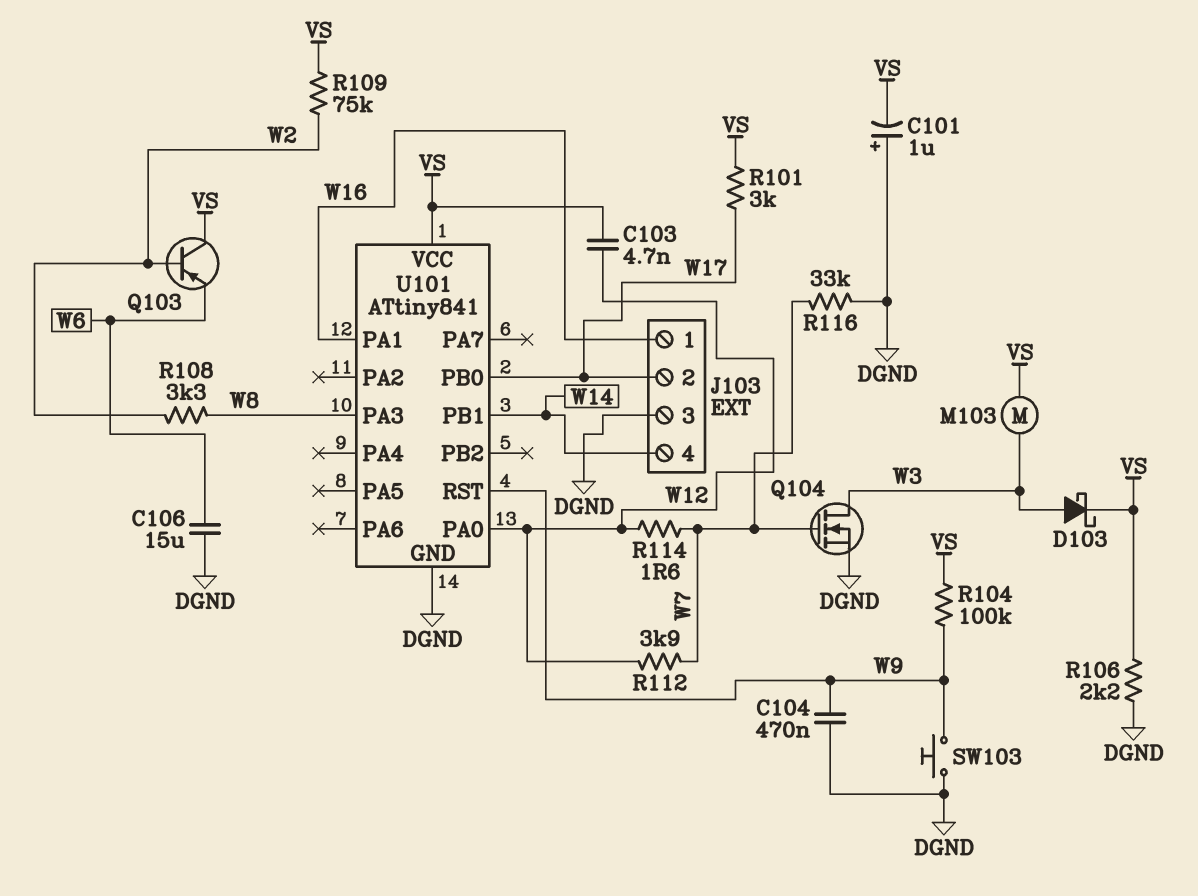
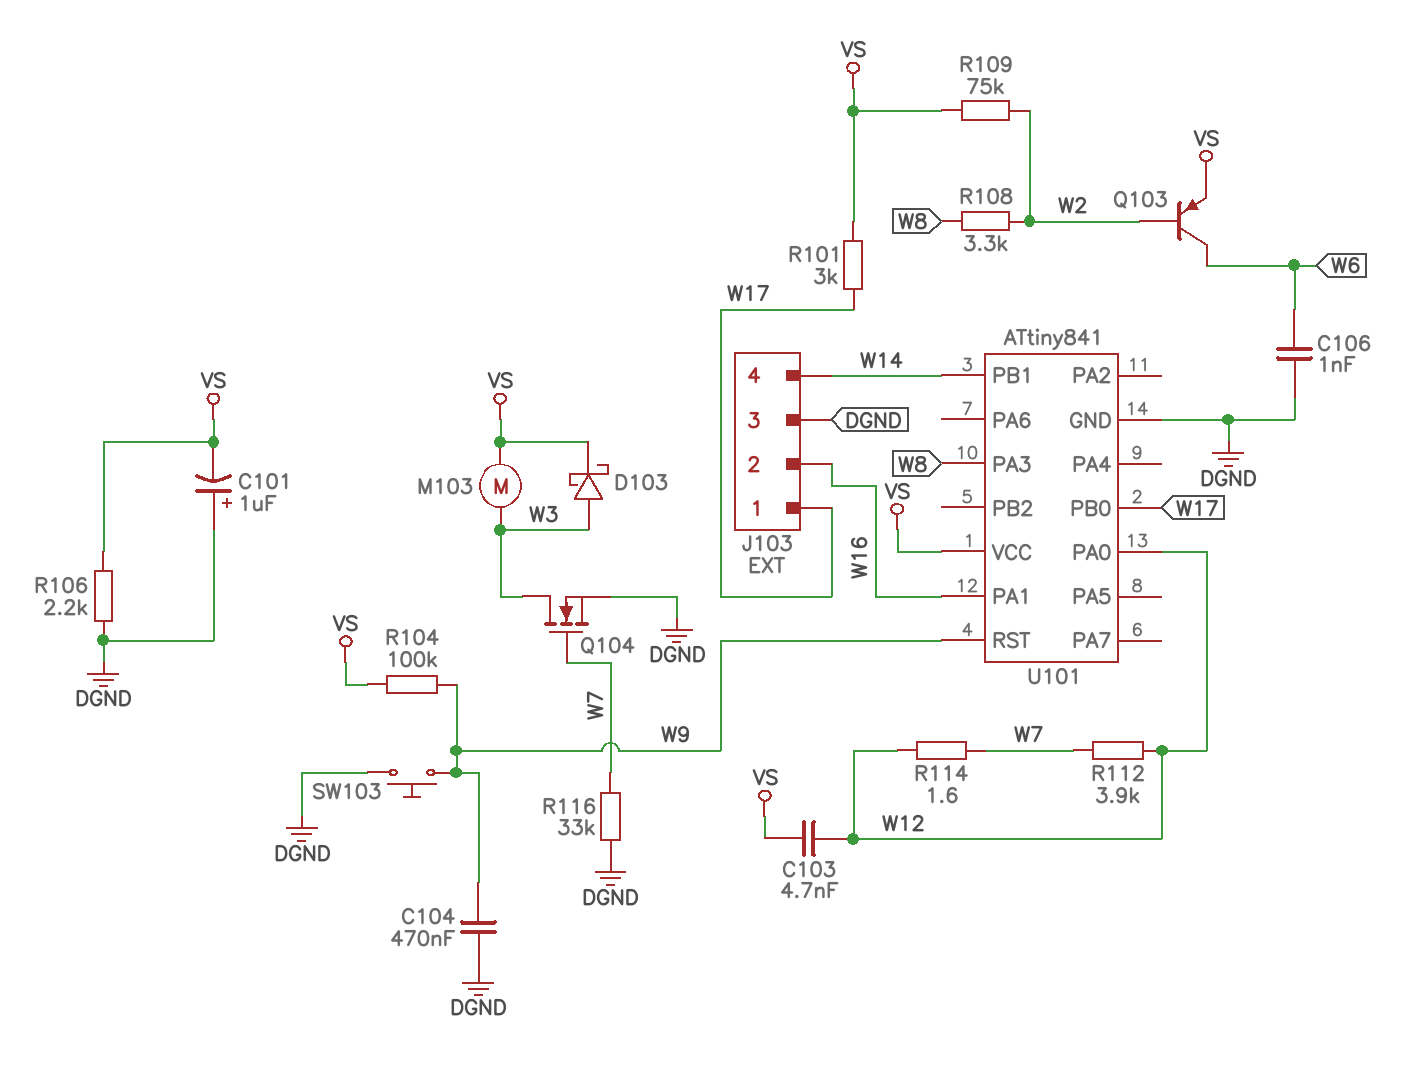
C106: 15uF (DGND, W6) -> 1nF (DGND, W6)
J103 pin 1: W16 -> W17
J103 pin 2: W17 -> W16
Q103: PNP (B W2, C VS, E W6) -> PNP (B W2, C W6, E VS)

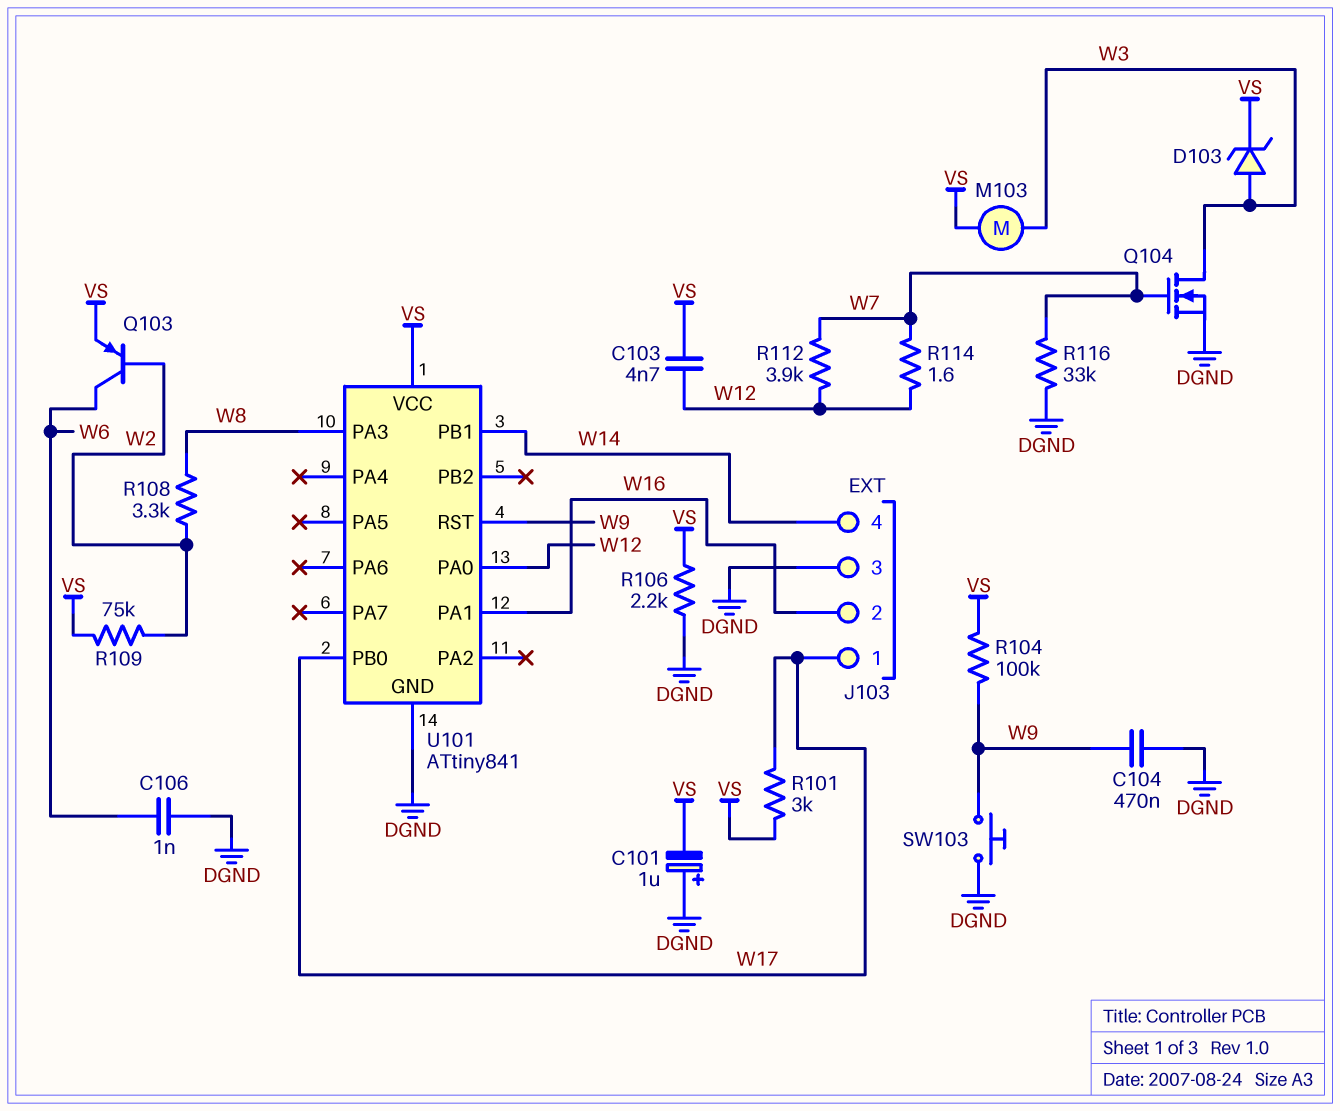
D103: schottky (A W3, K VS) -> zener (A W3, K VS)

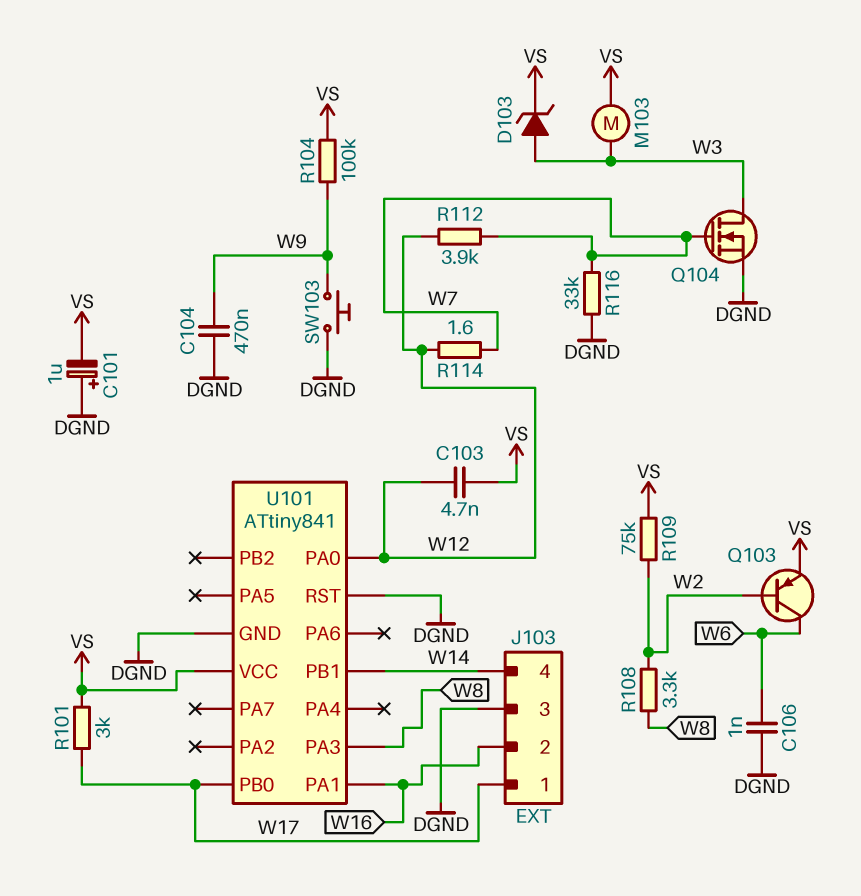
R106: 2.2k (DGND, VS) -> none
U101 pin RST: W9 -> DGND

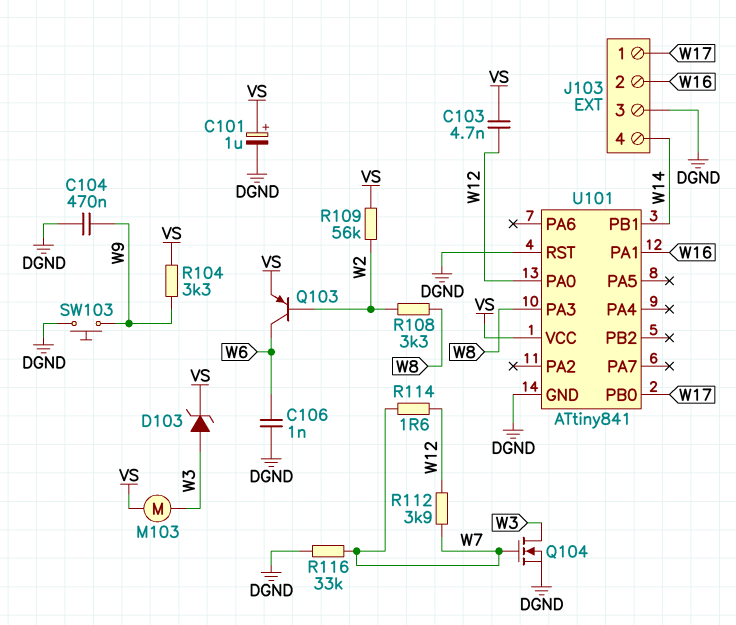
C101: 1uF (plus DGND, minus VS) -> 1uF (plus VS, minus DGND)
R101: 3k (VS, W17) -> none
R104: 100k (VS, W9) -> 3.3k (VS, W9)
R109: 75k (VS, W2) -> 56k (VS, W2)

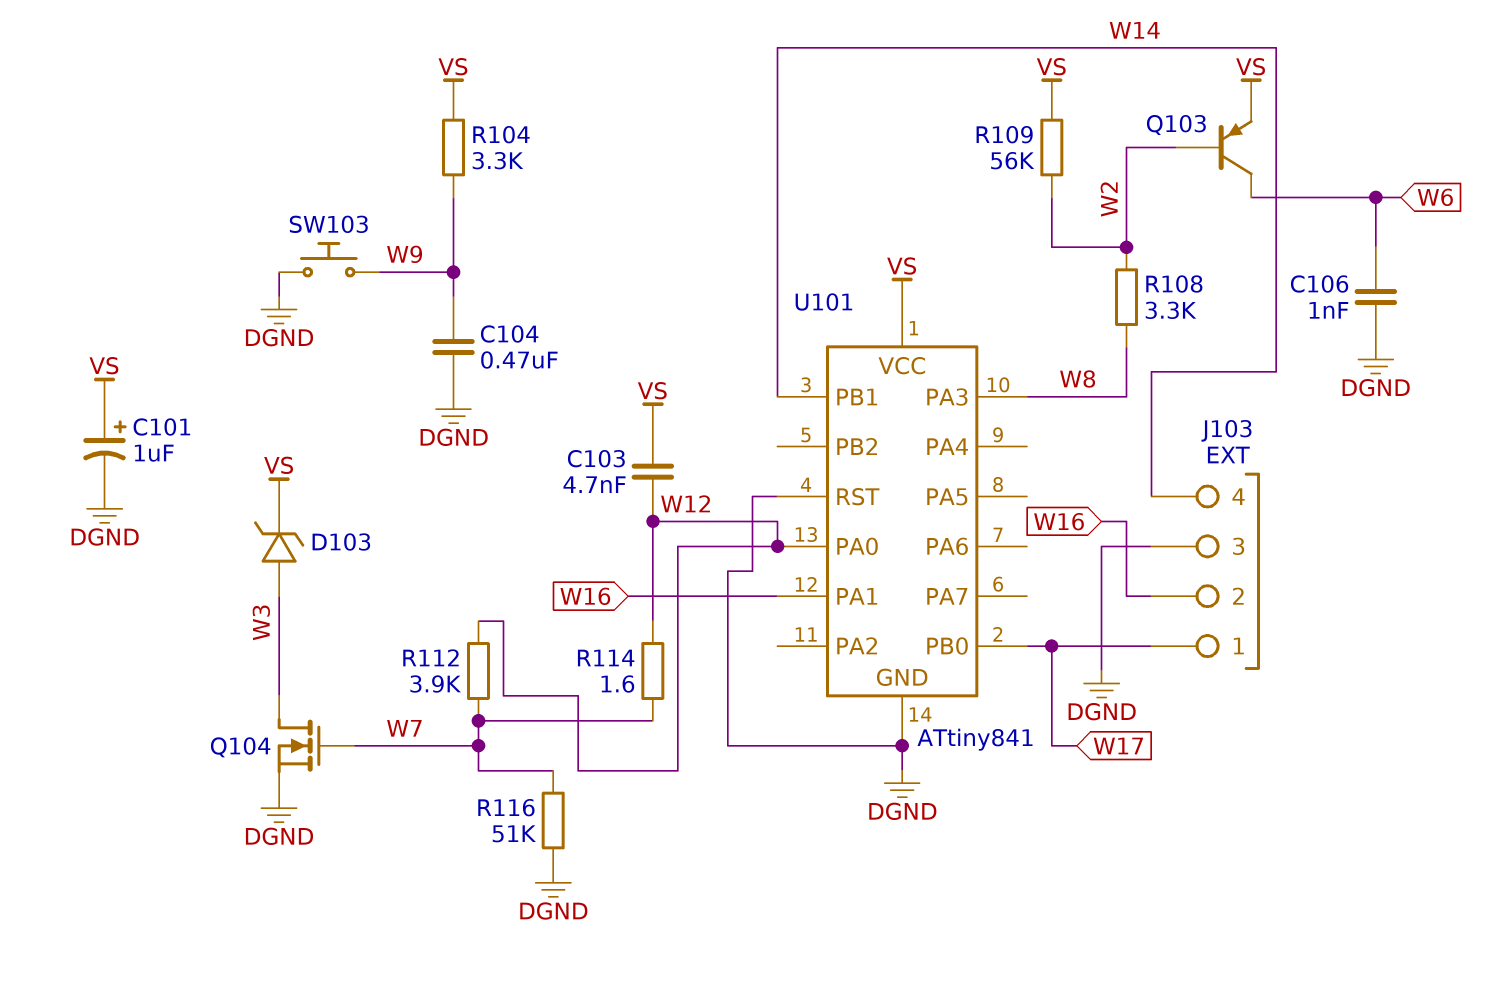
M103: motor (VS, W3) -> none
R116: 33k (DGND, W7) -> 51k (DGND, W7)

